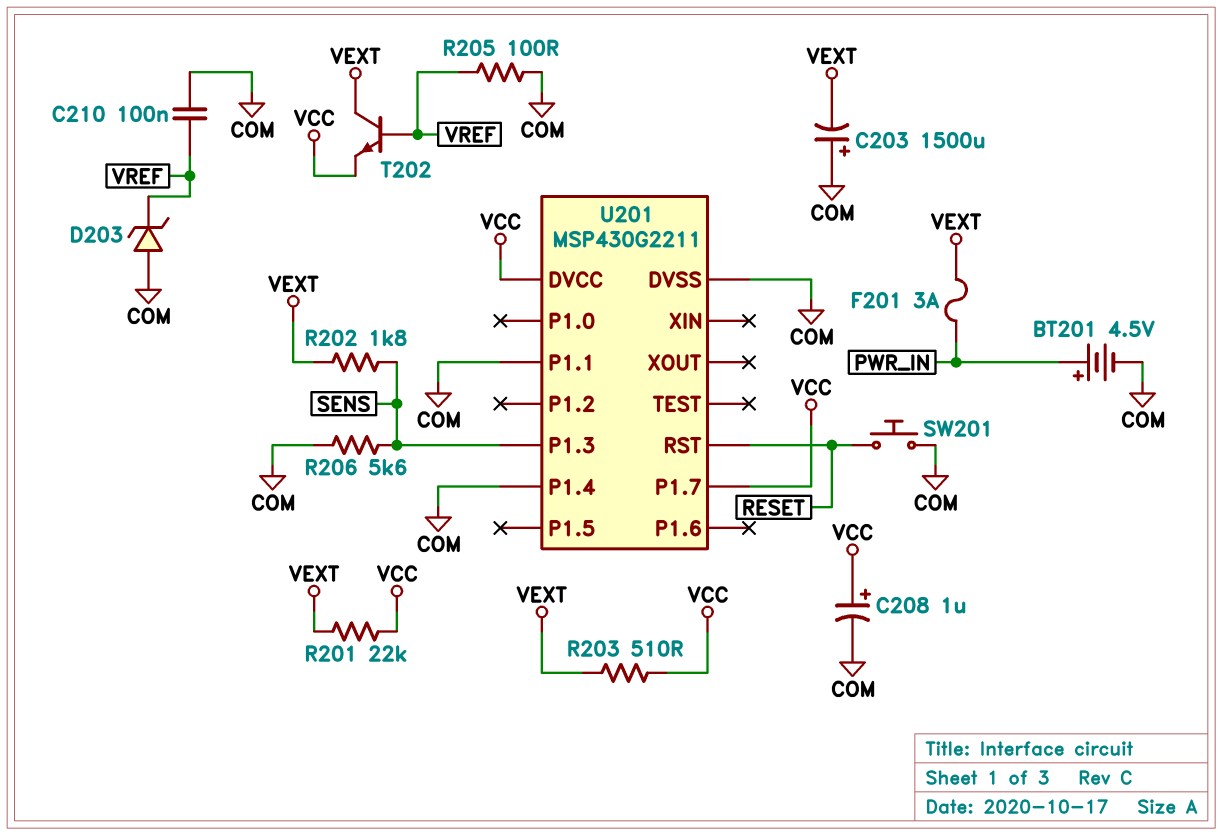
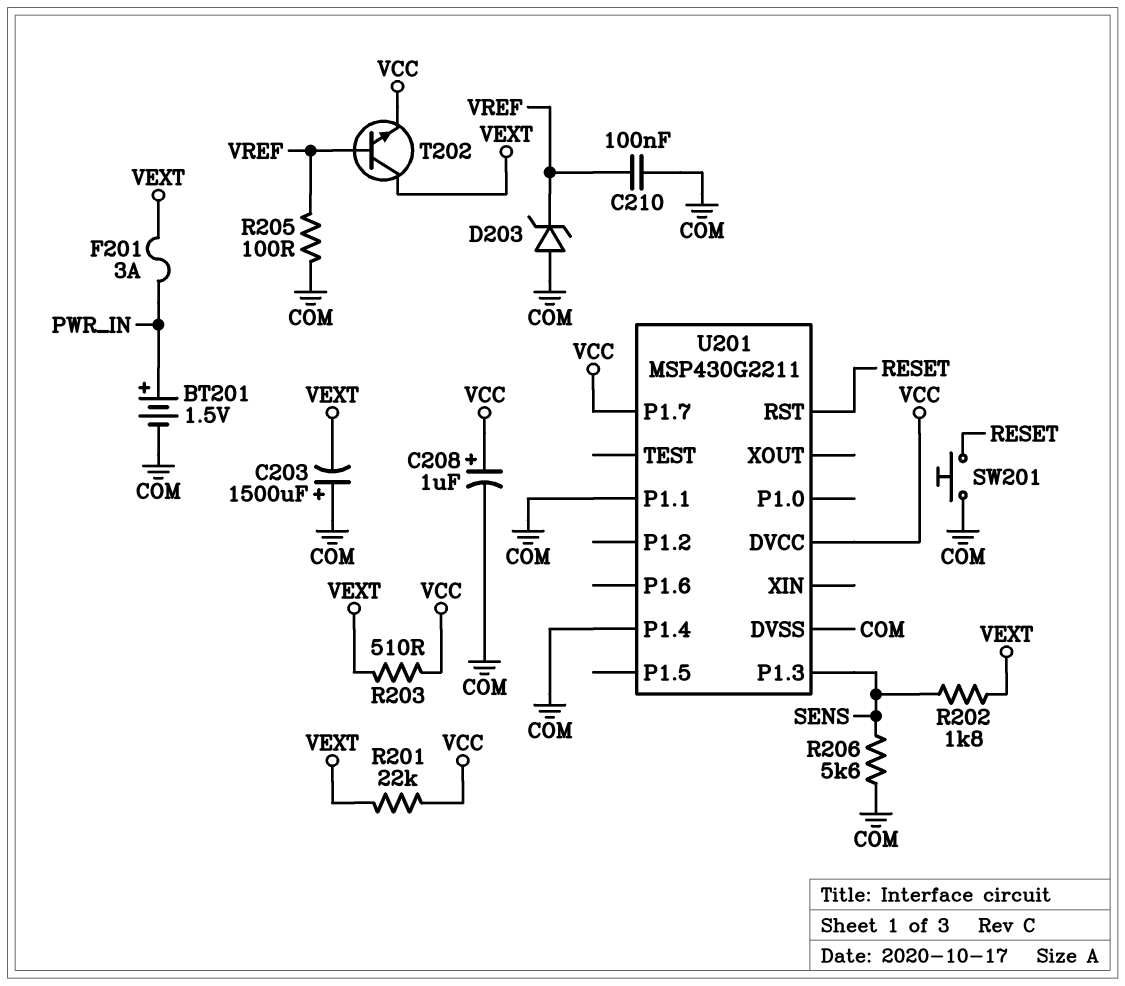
BT201: 4.5V (plus PWR_IN, minus COM) -> 1.5V (plus PWR_IN, minus COM)

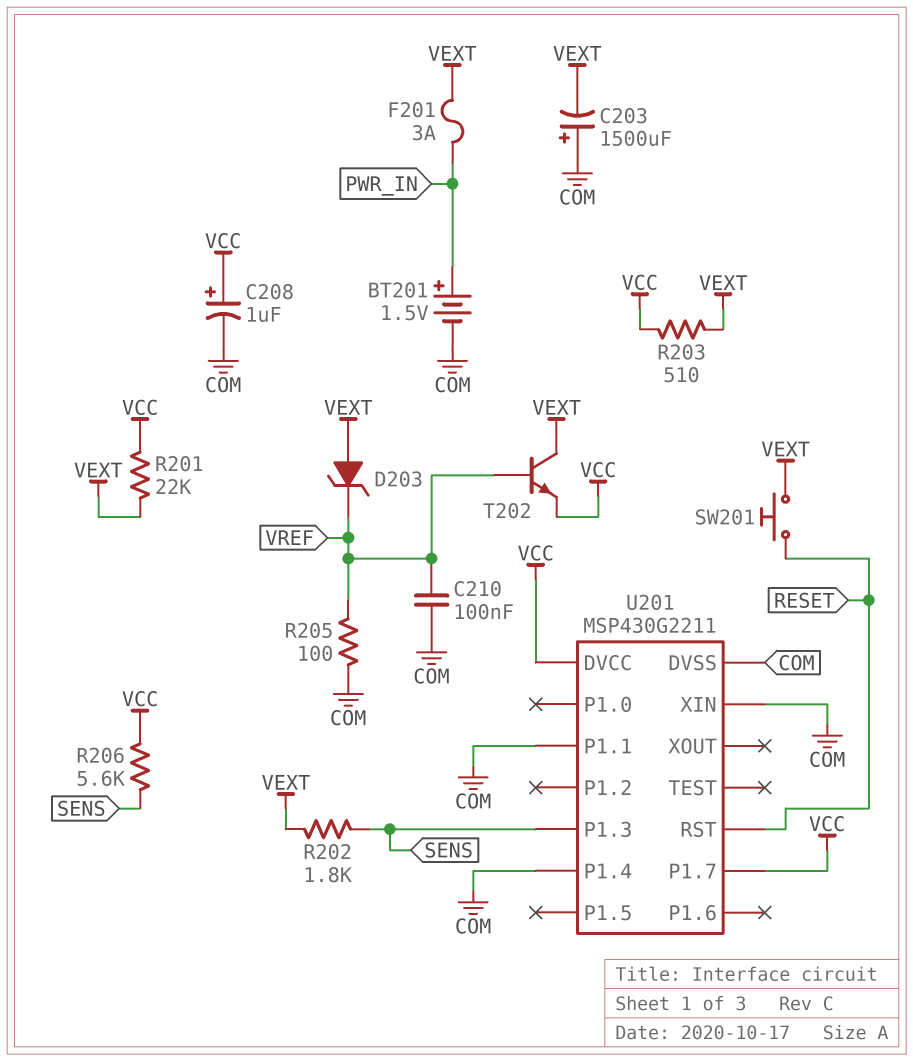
D203: zener (A COM, K VREF) -> zener (A VEXT, K VREF)
R206: 5.6k (COM, SENS) -> 5.6k (SENS, VCC)
SW201: button (COM, RESET) -> button (RESET, VEXT)
U201 pin XIN: none -> COM

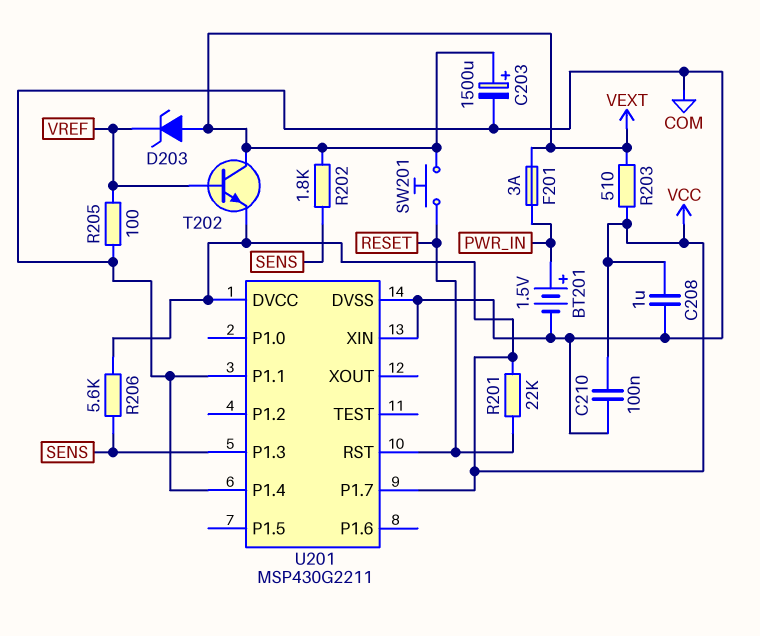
C203: 1500uF (plus COM, minus VEXT) -> 1500uF (plus VEXT, minus COM)
C208: 1uF (plus VCC, minus COM) -> 1uF (COM, VCC)
C210: 100nF (COM, VREF) -> 100nF (COM, VCC)
R201: 22k (VCC, VEXT) -> 22k (RESET, VCC)

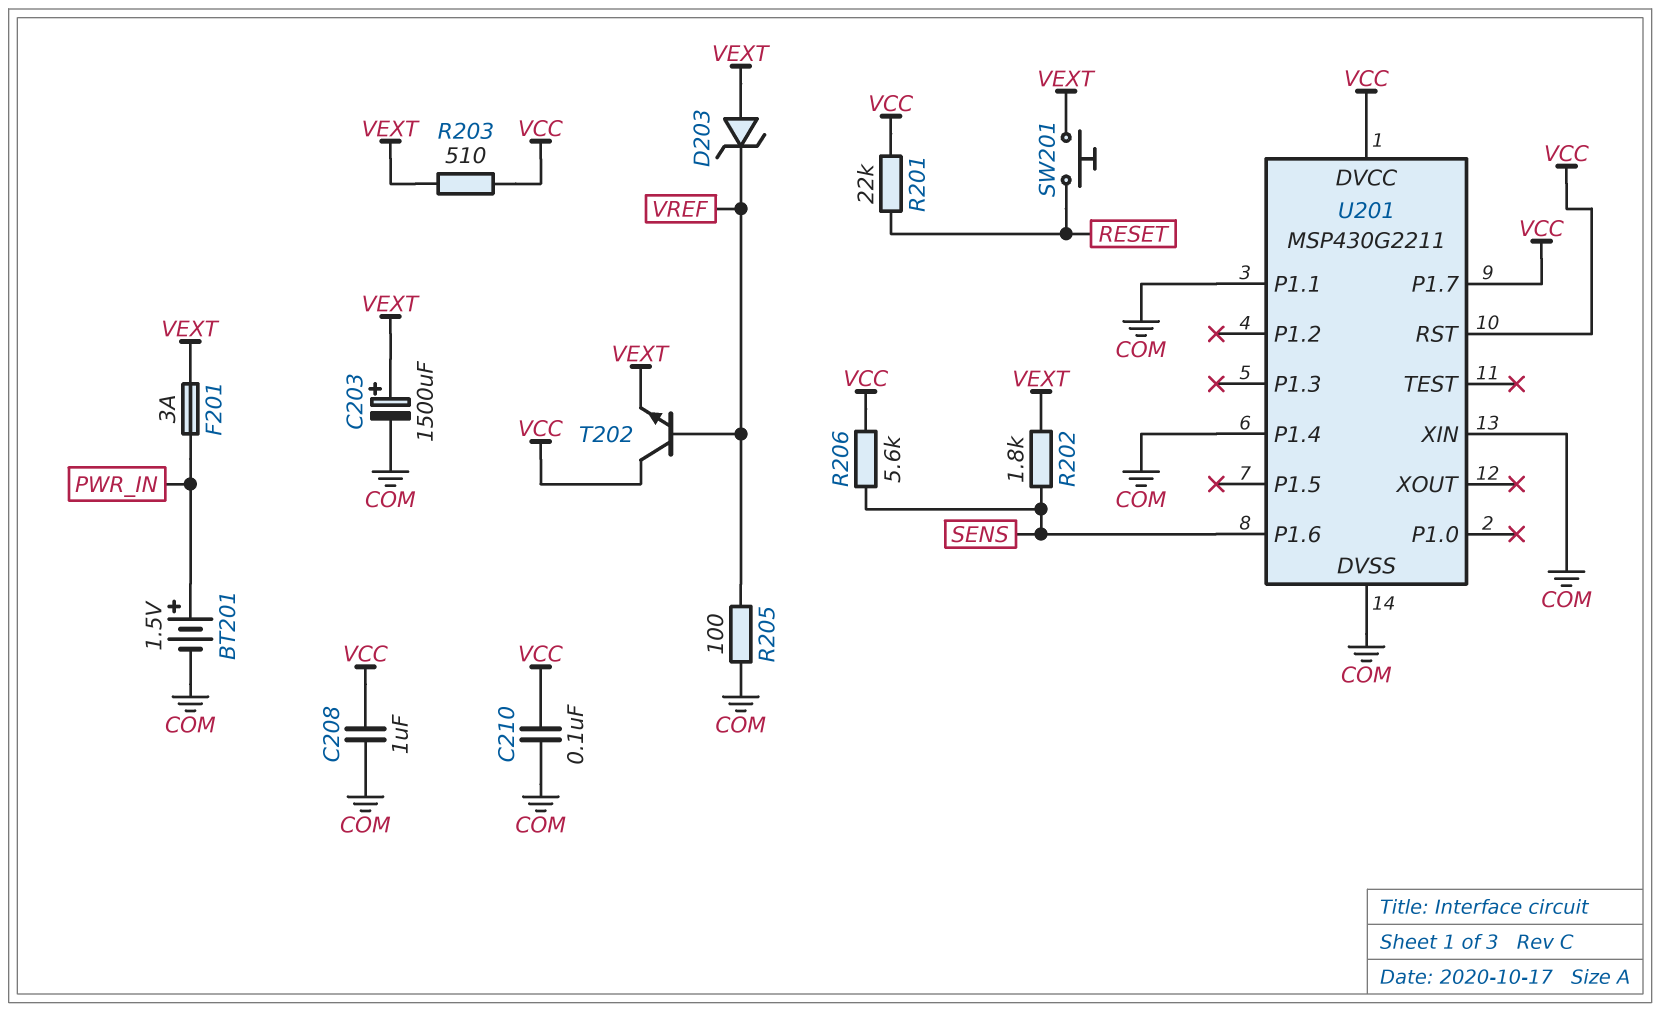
T202: NPN (B VREF, C VEXT, E VCC) -> NPN (B VREF, C VCC, E VEXT)
U201 pin P1.3: SENS -> none
U201 pin P1.6: none -> SENS
U201 pin RST: RESET -> VCC

